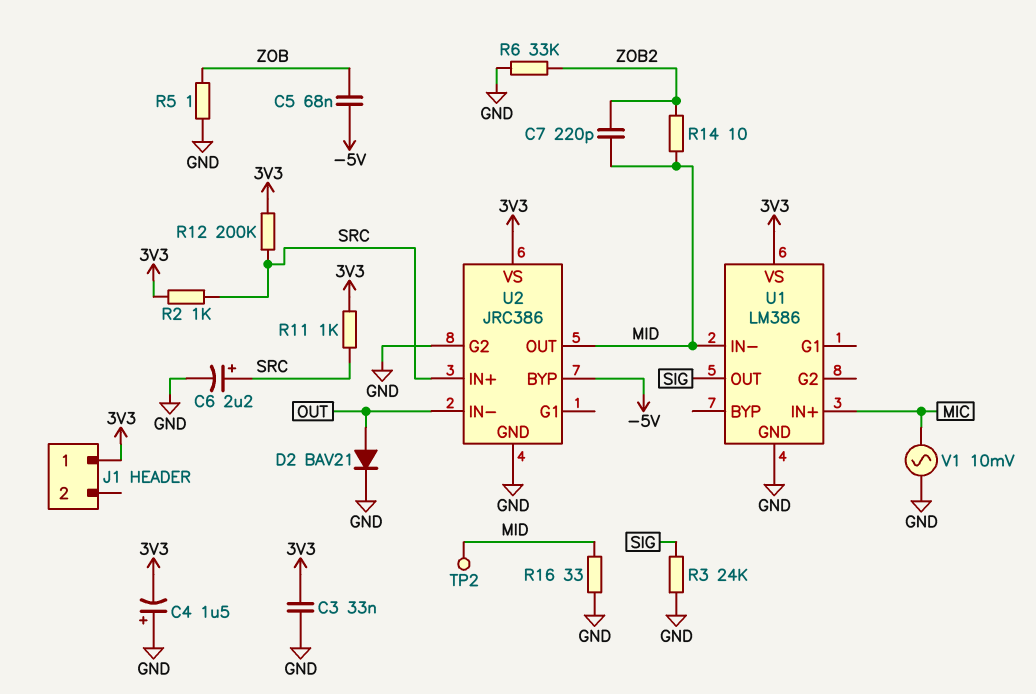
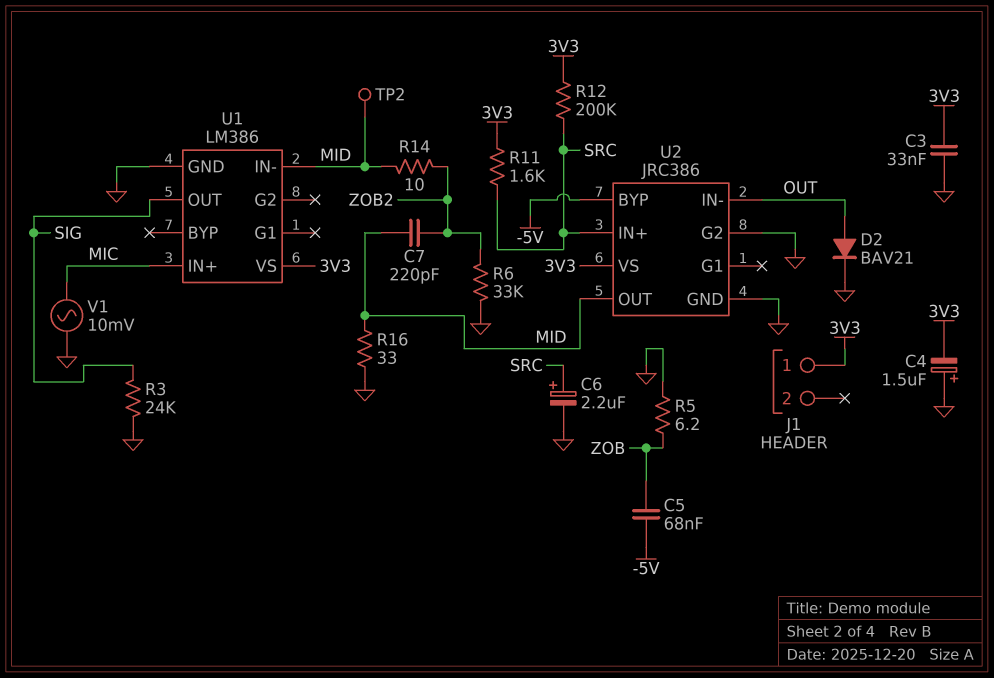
R2: 1k (3V3, SRC) -> none
R5: 1 (GND, ZOB) -> 6.2 (GND, ZOB)
R11: 1k (3V3, SRC) -> 1.6k (3V3, SRC)

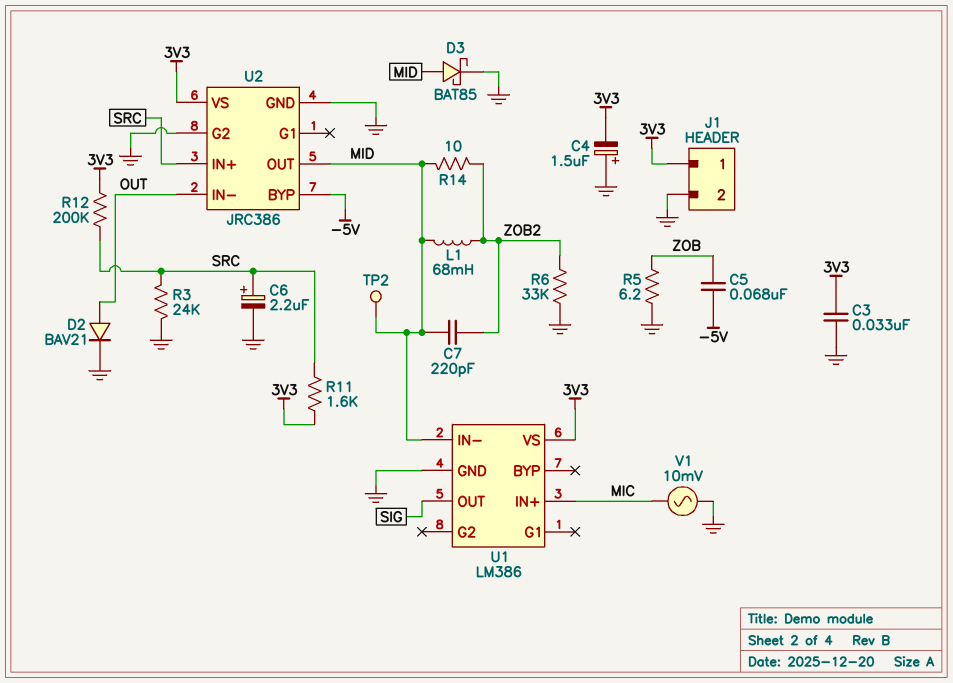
D3: none -> schottky BAT85 (A MID, K GND)
J1 pin 2: none -> GND
L1: none -> 68mH (MID, ZOB2)
R3: 24k (GND, SIG) -> 24k (GND, SRC)
R16: 33 (GND, MID) -> none

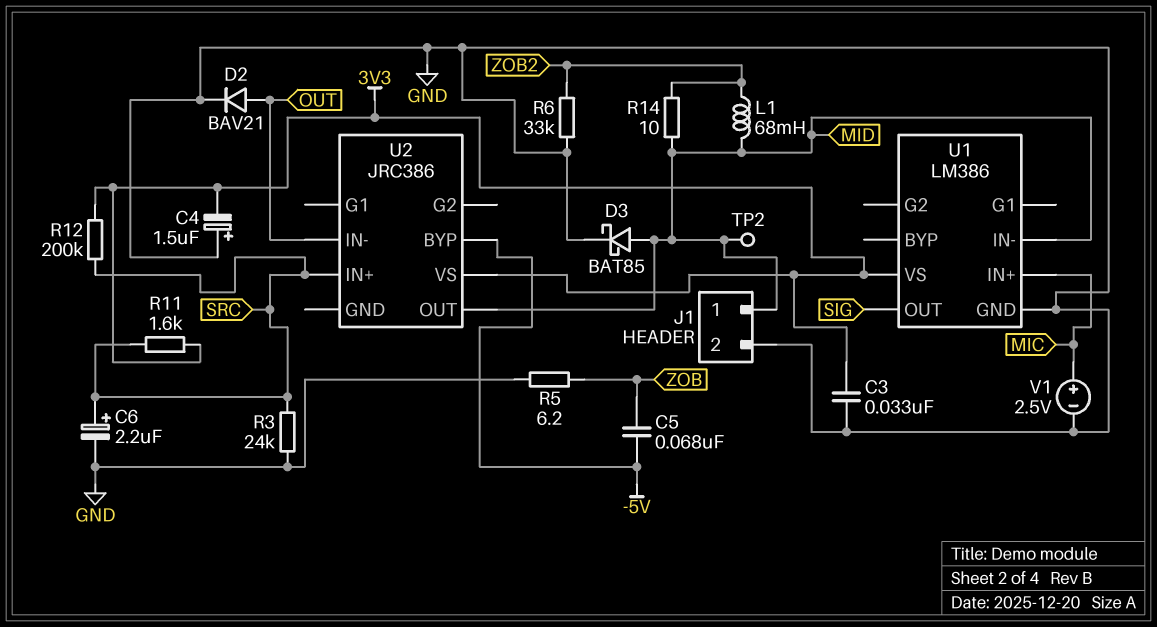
C7: 220pF (MID, ZOB2) -> none
J1 pin 1: 3V3 -> MID
U2 pin G2: GND -> none
U2 pin GND: GND -> none
V1: AC 10mV (GND, MIC) -> 2.5V (plus MIC, minus GND)

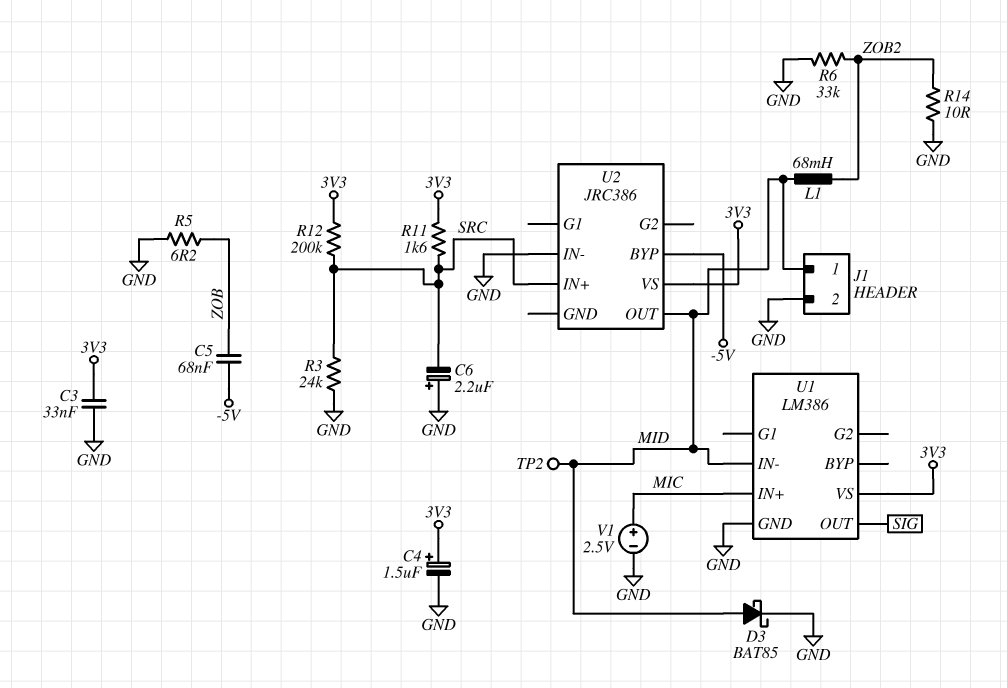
C4: 1.5uF (plus GND, minus 3V3) -> 1.5uF (plus 3V3, minus GND)
C6: 2.2uF (plus SRC, minus GND) -> 2.2uF (plus GND, minus SRC)
D2: diode BAV21 (A OUT, K GND) -> none
R14: 10 (MID, ZOB2) -> 10 (GND, ZOB2)
U2 pin IN-: OUT -> GND

